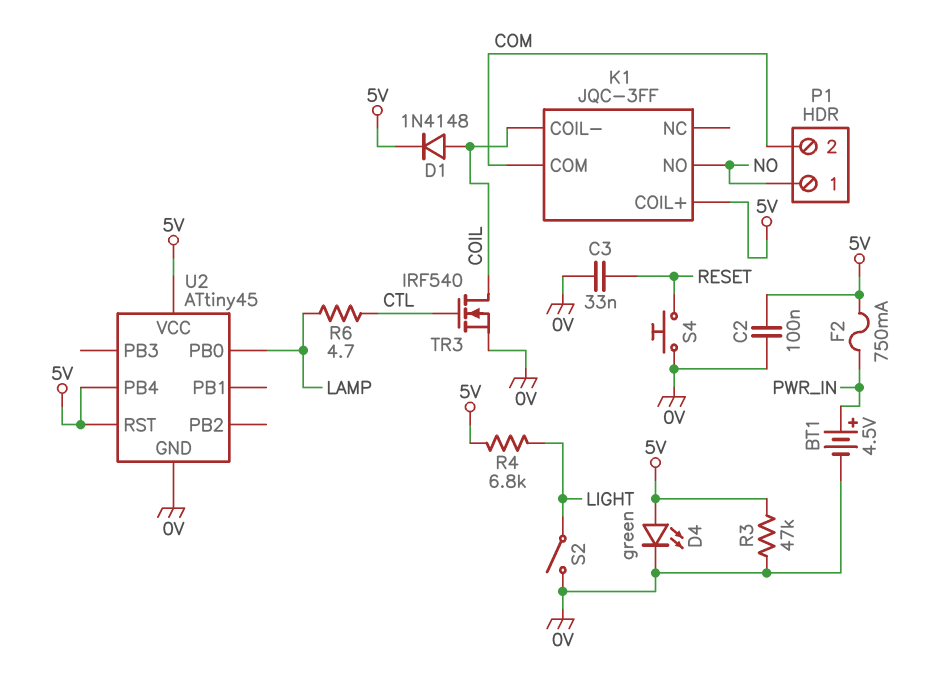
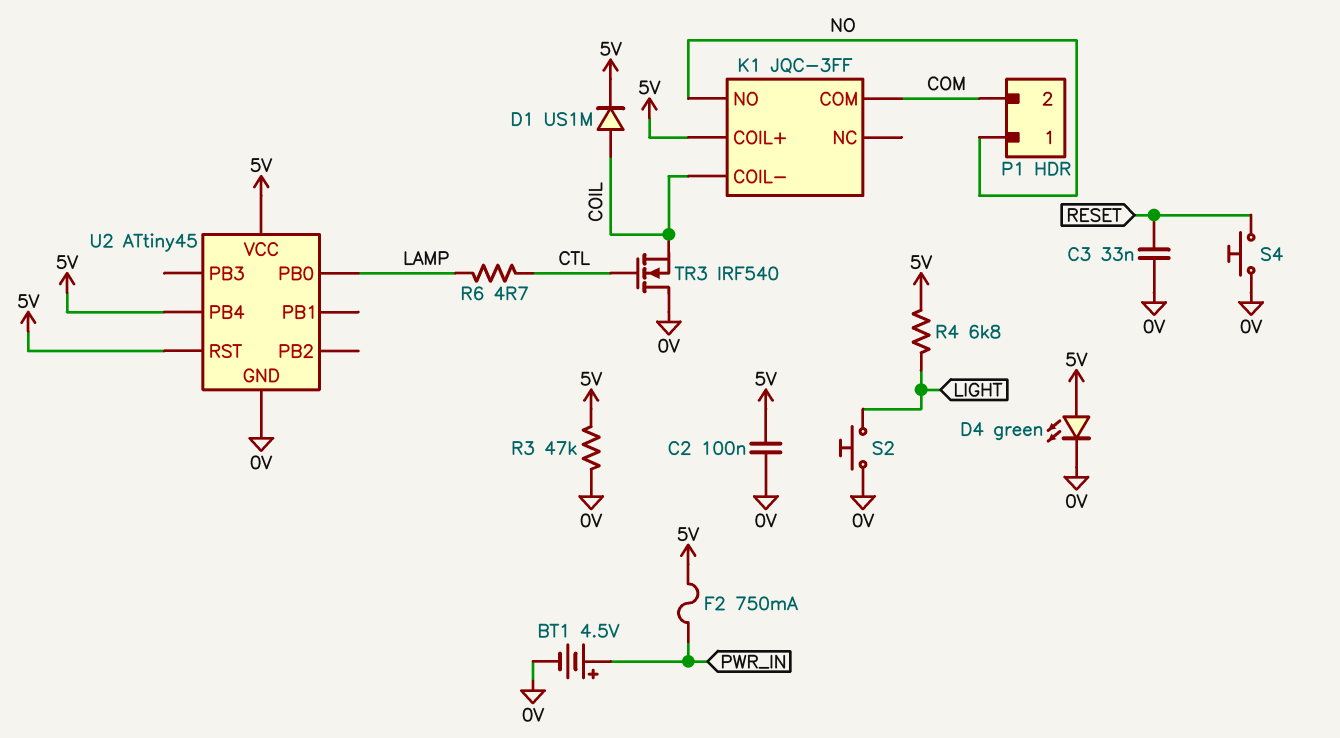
D1: diode 1N4148 (A COIL, K 5V) -> diode US1M (A COIL, K 5V)
S2: switch (0V, LIGHT) -> button (0V, LIGHT)
TR3: NMOS IRF540 (G CTL, D COIL, S 0V) -> NMOS IRF540 (G CTL, D 0V, S COIL)

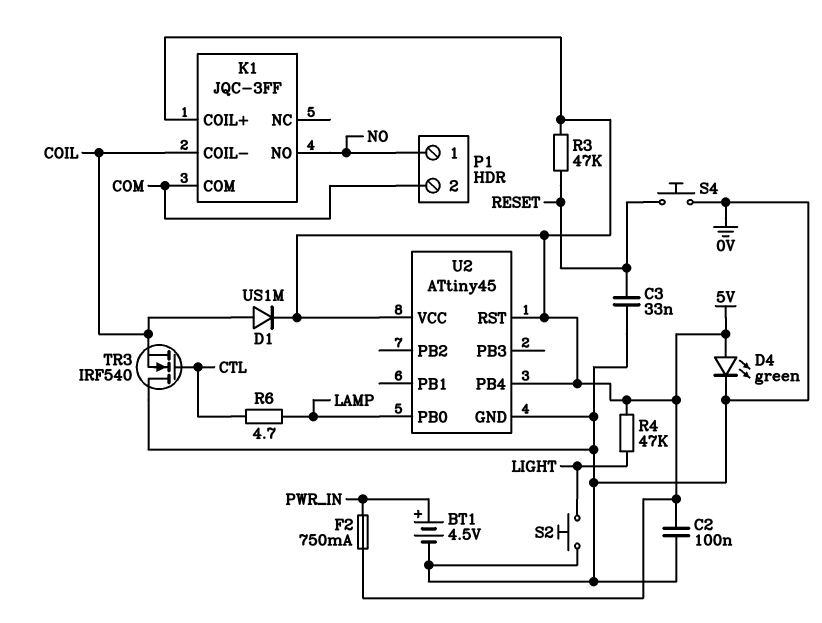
R3: 47k (0V, 5V) -> 47k (5V, RESET)
R4: 6.8k (5V, LIGHT) -> 47k (5V, LIGHT)

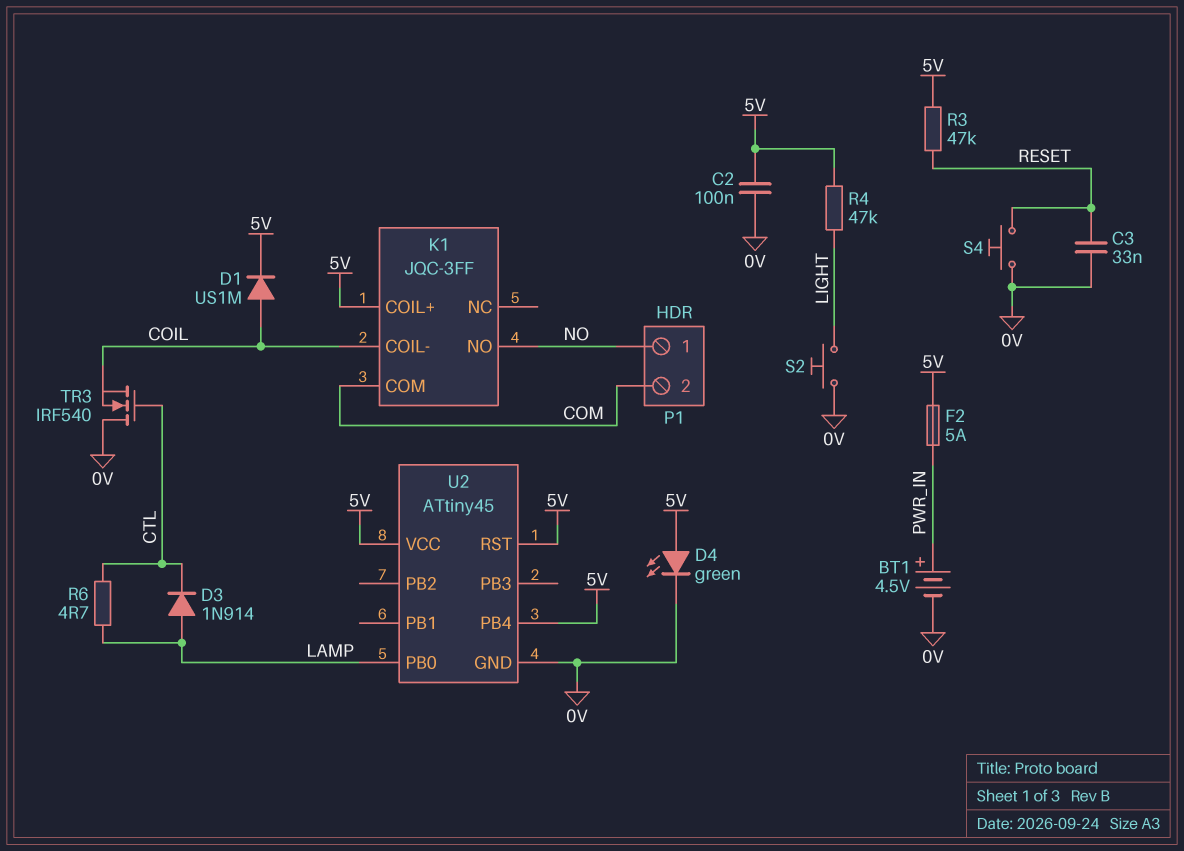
D3: none -> diode 1N914 (A LAMP, K CTL)
F2: 750mA (5V, PWR_IN) -> 5A (5V, PWR_IN)

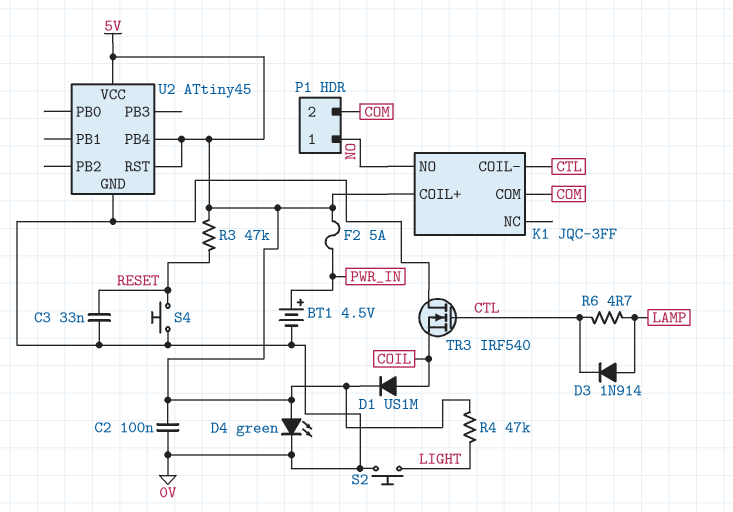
K1 pin COIL-: COIL -> CTL
U2 pin PB0: LAMP -> none

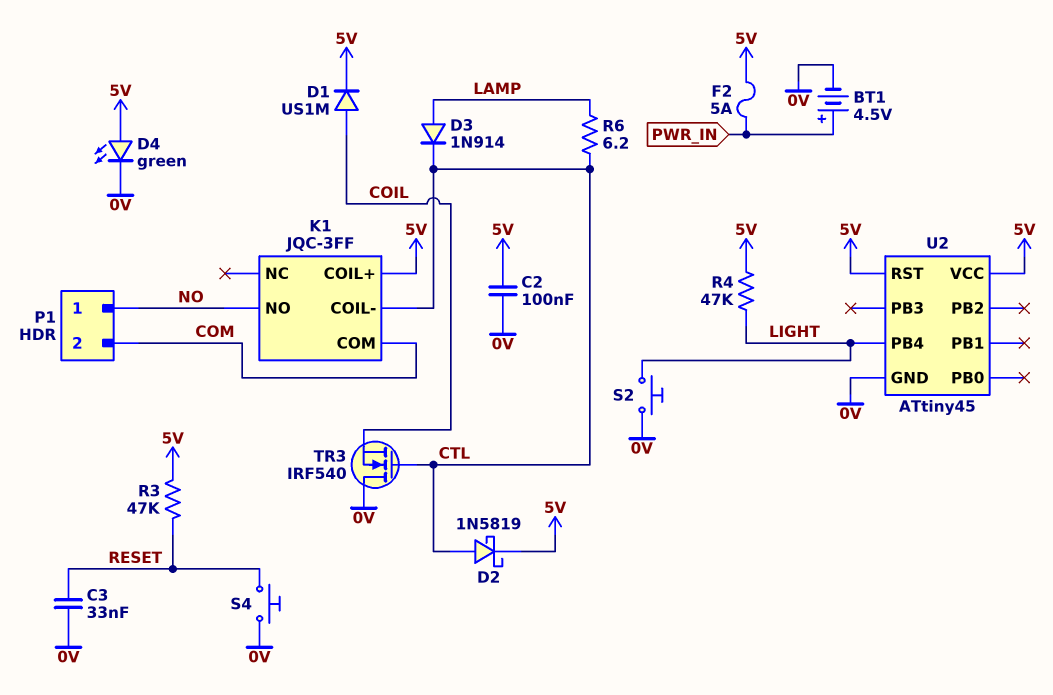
D2: none -> schottky 1N5819 (A CTL, K 5V)
R6: 4.7 (CTL, LAMP) -> 6.2 (CTL, LAMP)
U2 pin PB4: 5V -> LIGHT

